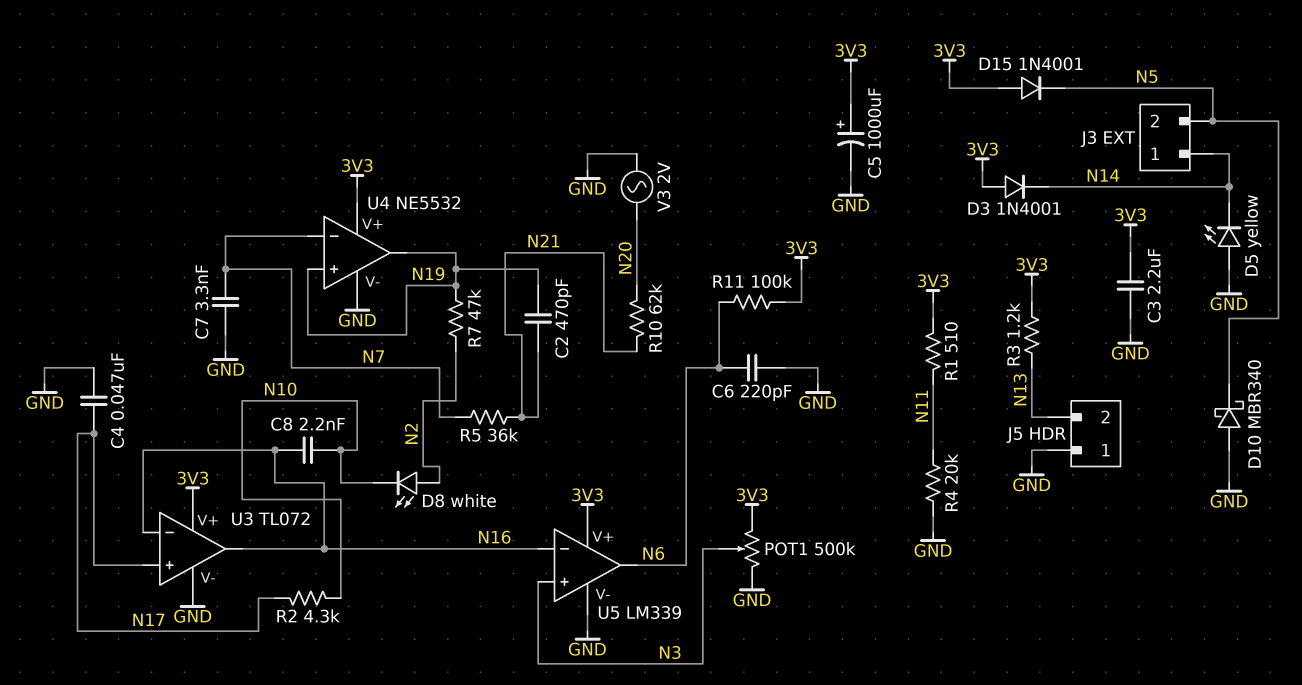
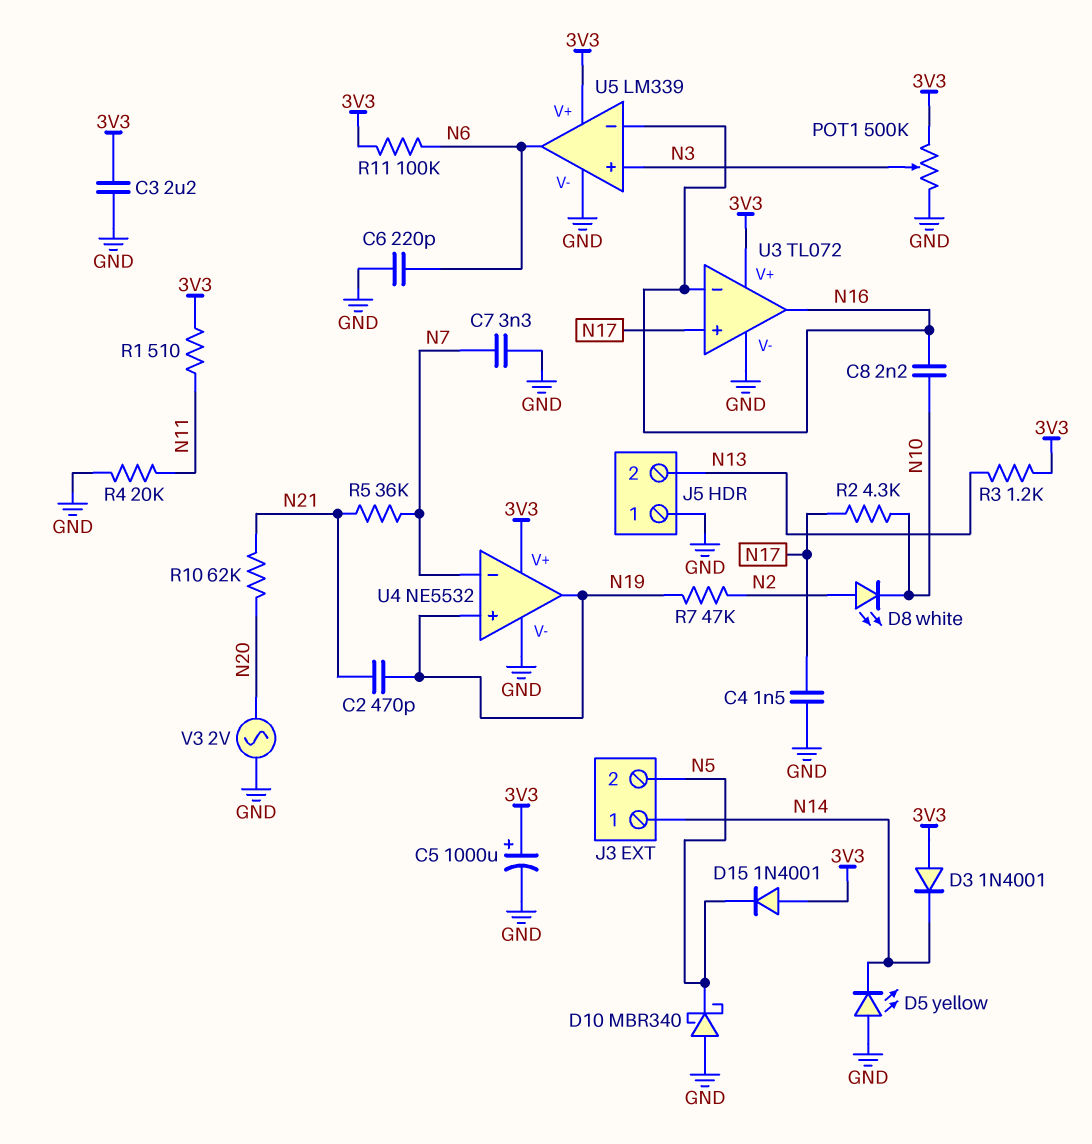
C4: 47nF (GND, N17) -> 1.5nF (GND, N17)

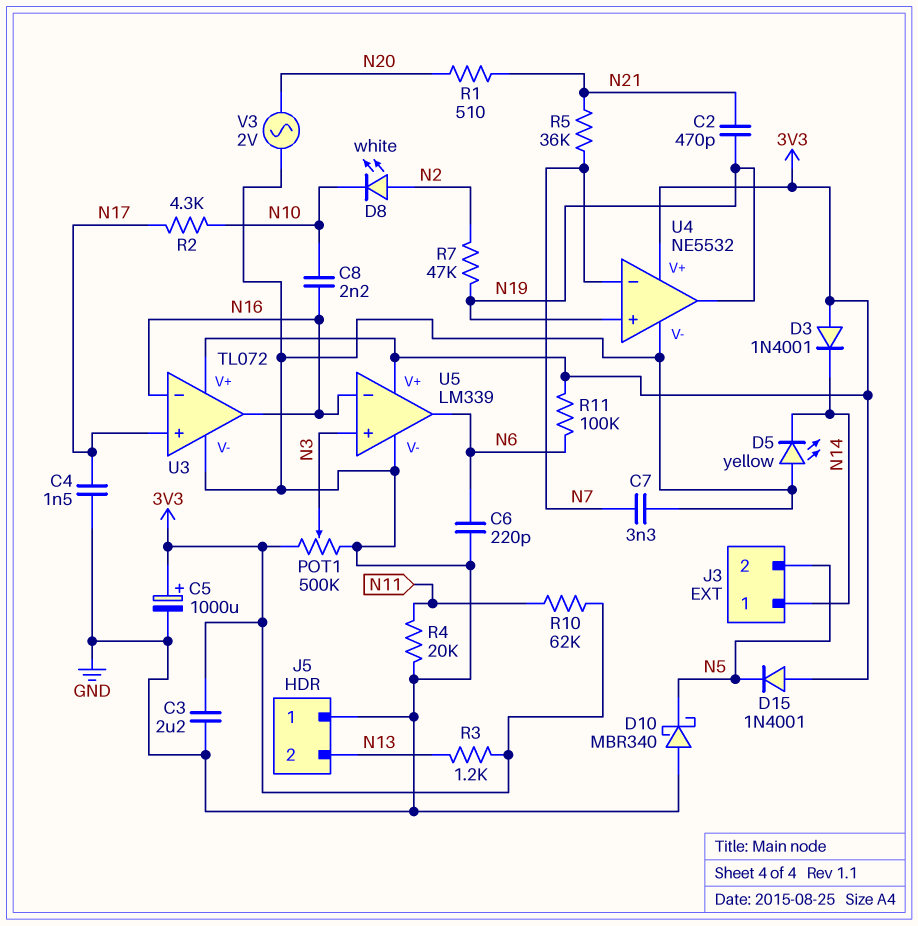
R1: 510 (3V3, N11) -> 510 (N20, N21)
R10: 62k (N20, N21) -> 62k (3V3, N11)

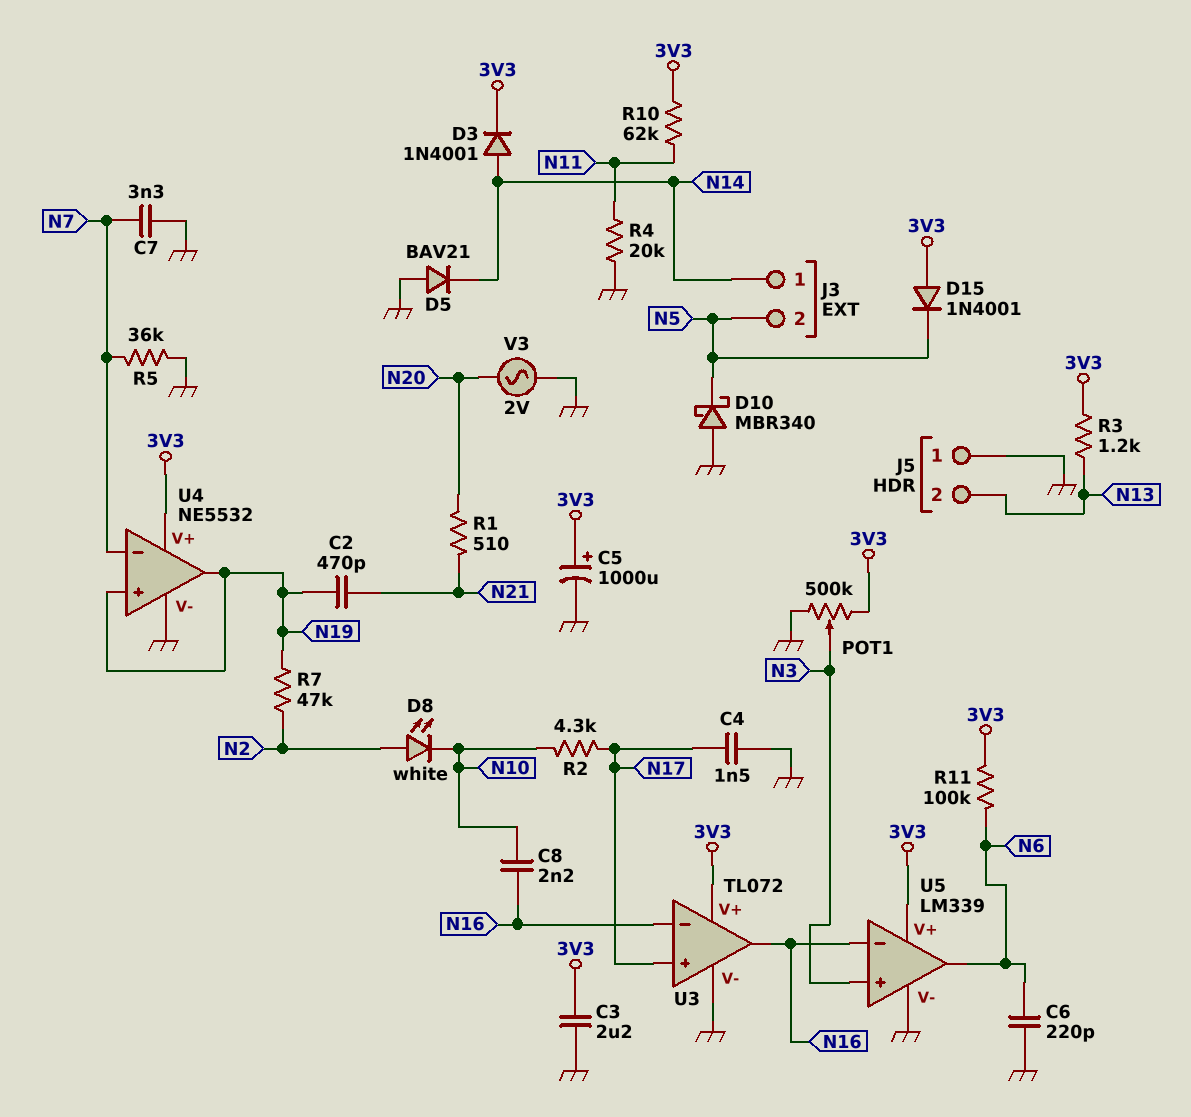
D3: diode 1N4001 (A 3V3, K N14) -> diode 1N4001 (A N14, K 3V3)
D5: LED yellow (A GND, K N14) -> diode BAV21 (A GND, K N14)
R5: 36k (N7, N21) -> 36k (GND, N7)

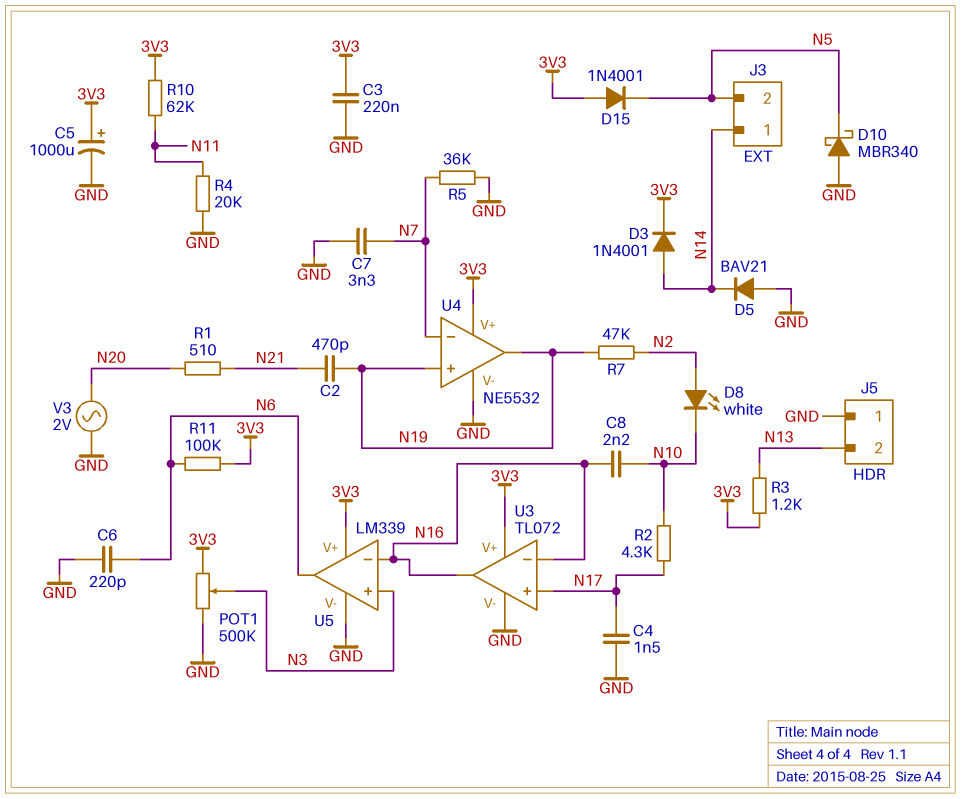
C3: 2.2uF (3V3, GND) -> 220nF (3V3, GND)

